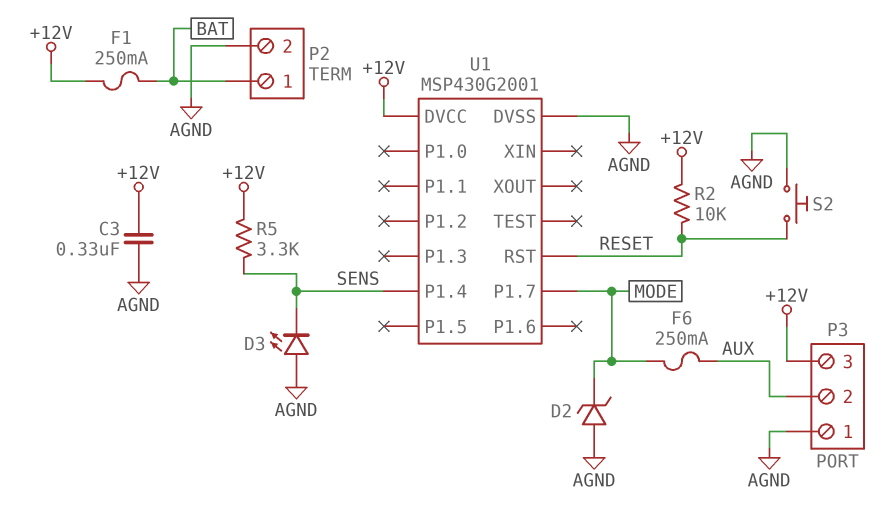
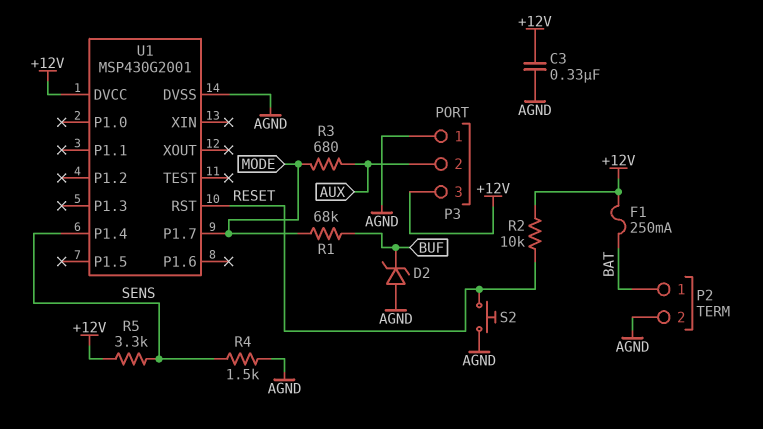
D2: zener (A AGND, K MODE) -> zener (A AGND, K BUF)
D3: LED (A AGND, K SENS) -> none
F6: 250mA (AUX, MODE) -> none
R1: none -> 68k (BUF, MODE)
R3: none -> 680 (AUX, MODE)
R4: none -> 1.5k (AGND, SENS)

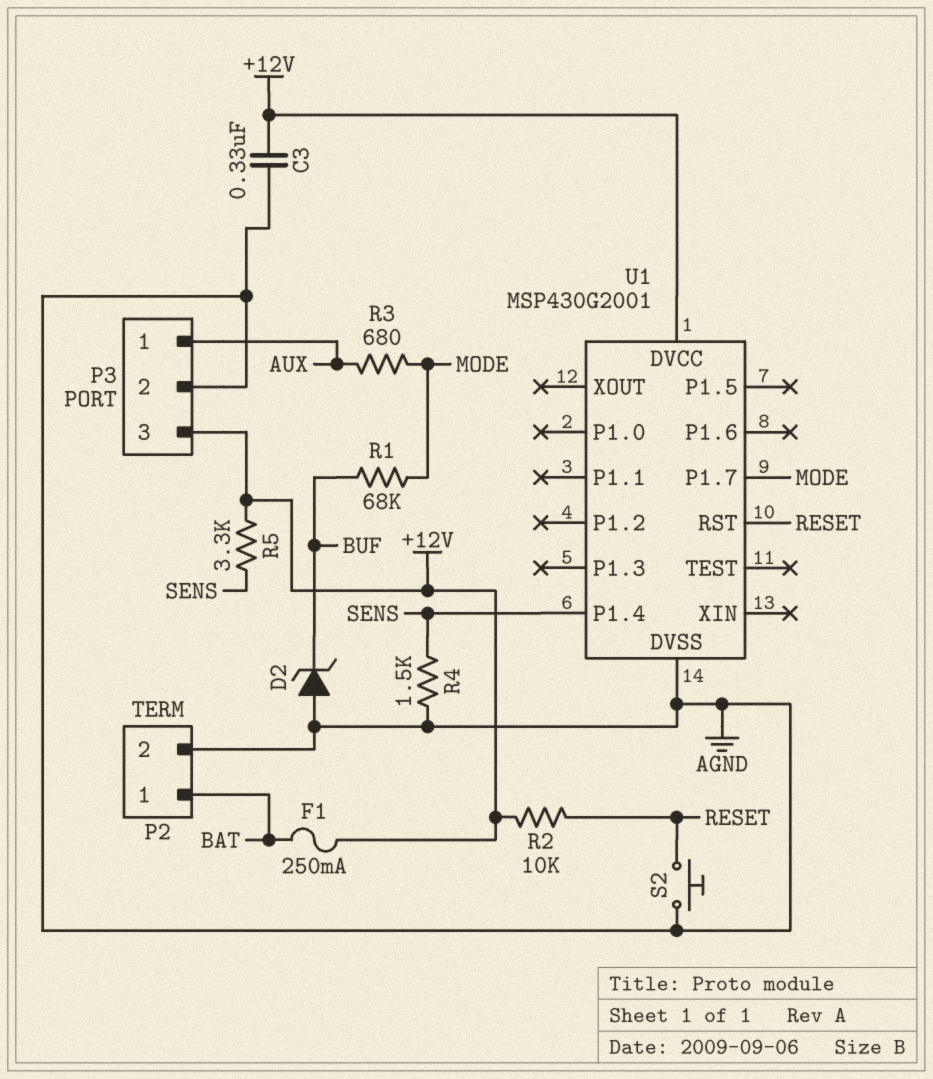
P3 pin 1: AGND -> AUX
P3 pin 2: AUX -> AGND

